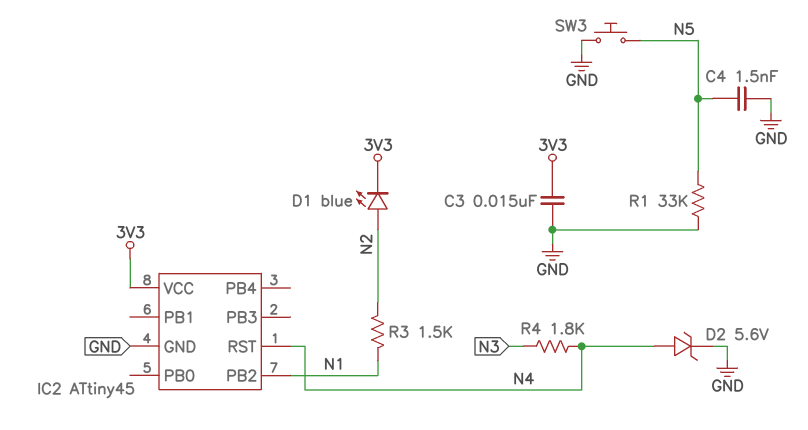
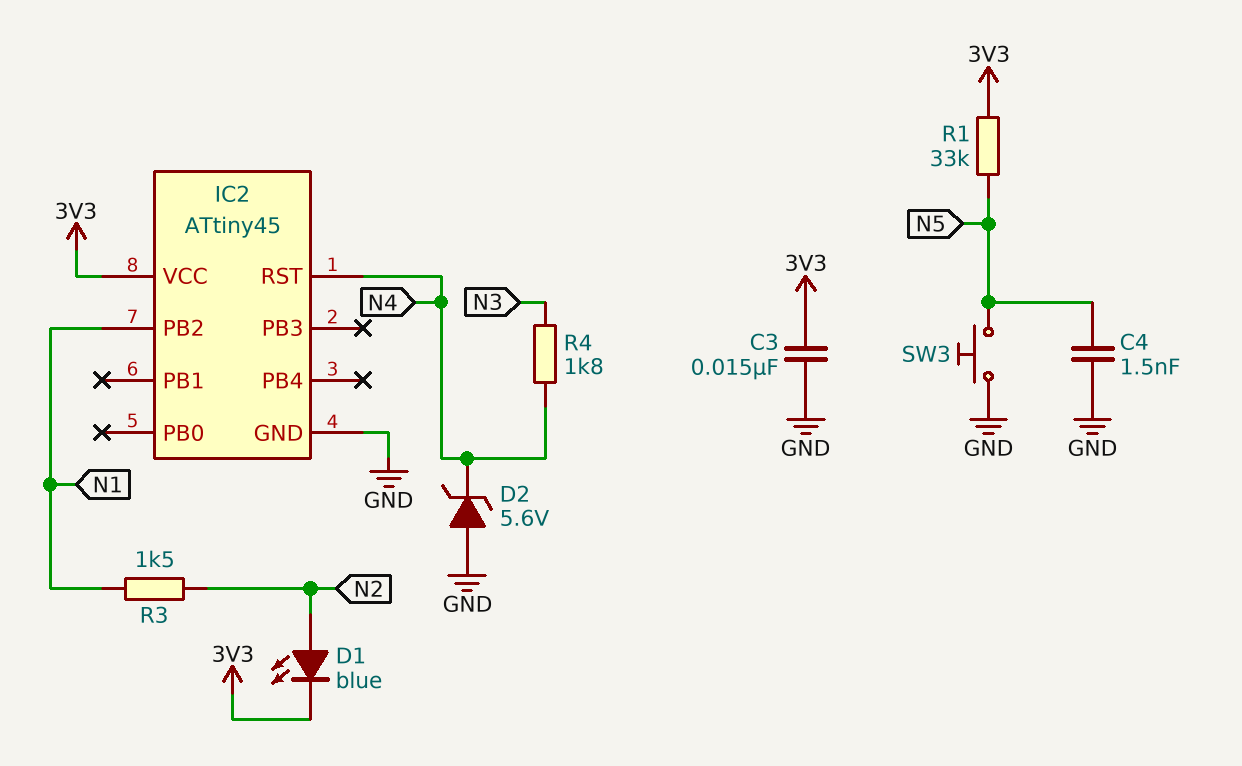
D2: zener 5.6V (A N4, K GND) -> zener 5.6V (A GND, K N4)
R1: 33k (GND, N5) -> 33k (3V3, N5)

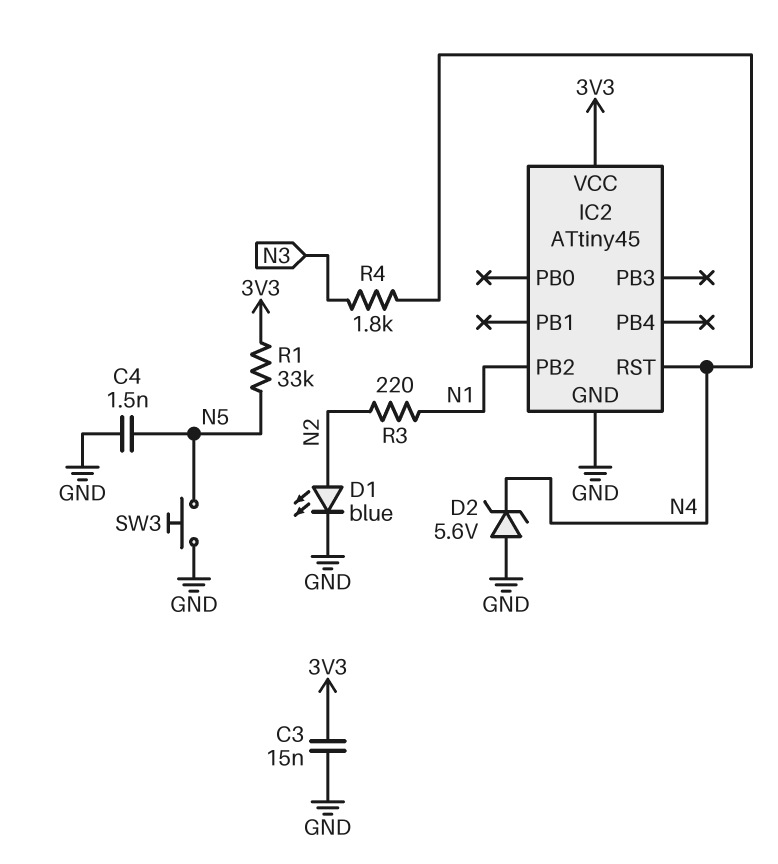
D1: LED blue (A N2, K 3V3) -> LED blue (A N2, K GND)
R3: 1.5k (N1, N2) -> 220 (N1, N2)

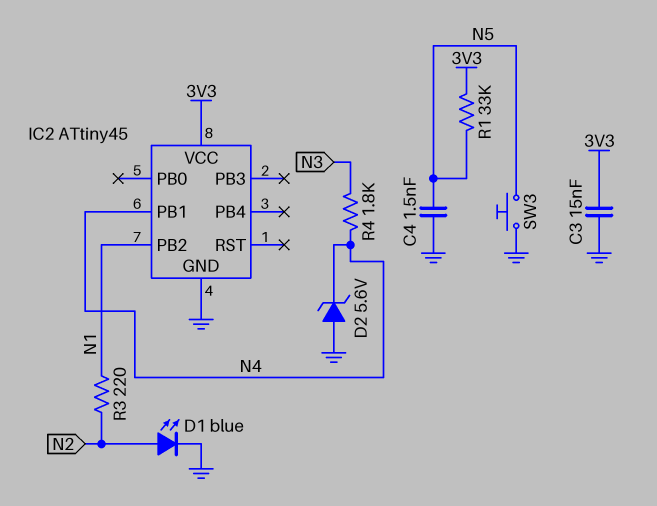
IC2 pin PB1: none -> N4
IC2 pin RST: N4 -> none

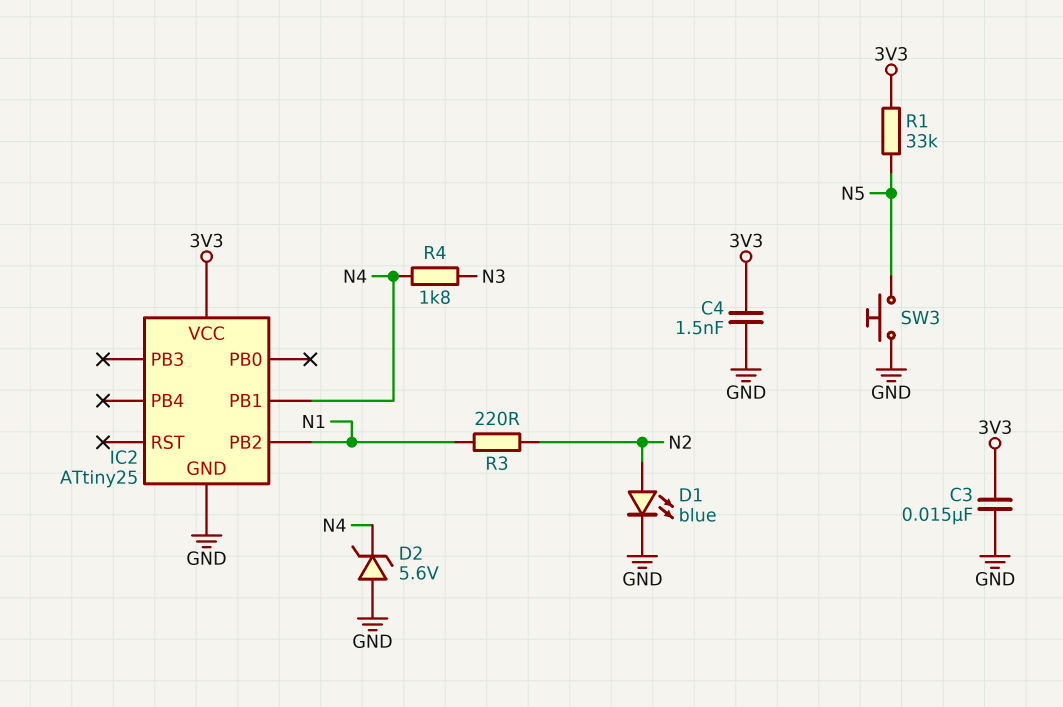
C4: 1.5nF (GND, N5) -> 1.5nF (3V3, GND)
IC2: ATtiny45 -> ATtiny25

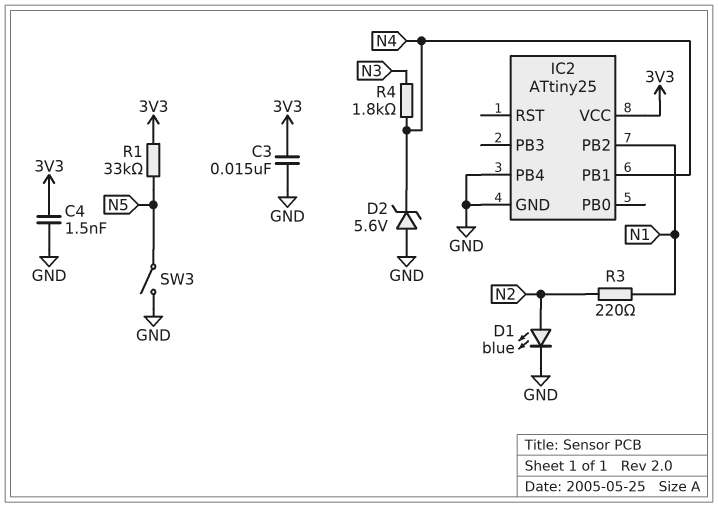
IC2 pin PB4: none -> GND
SW3: button (GND, N5) -> switch (GND, N5)

